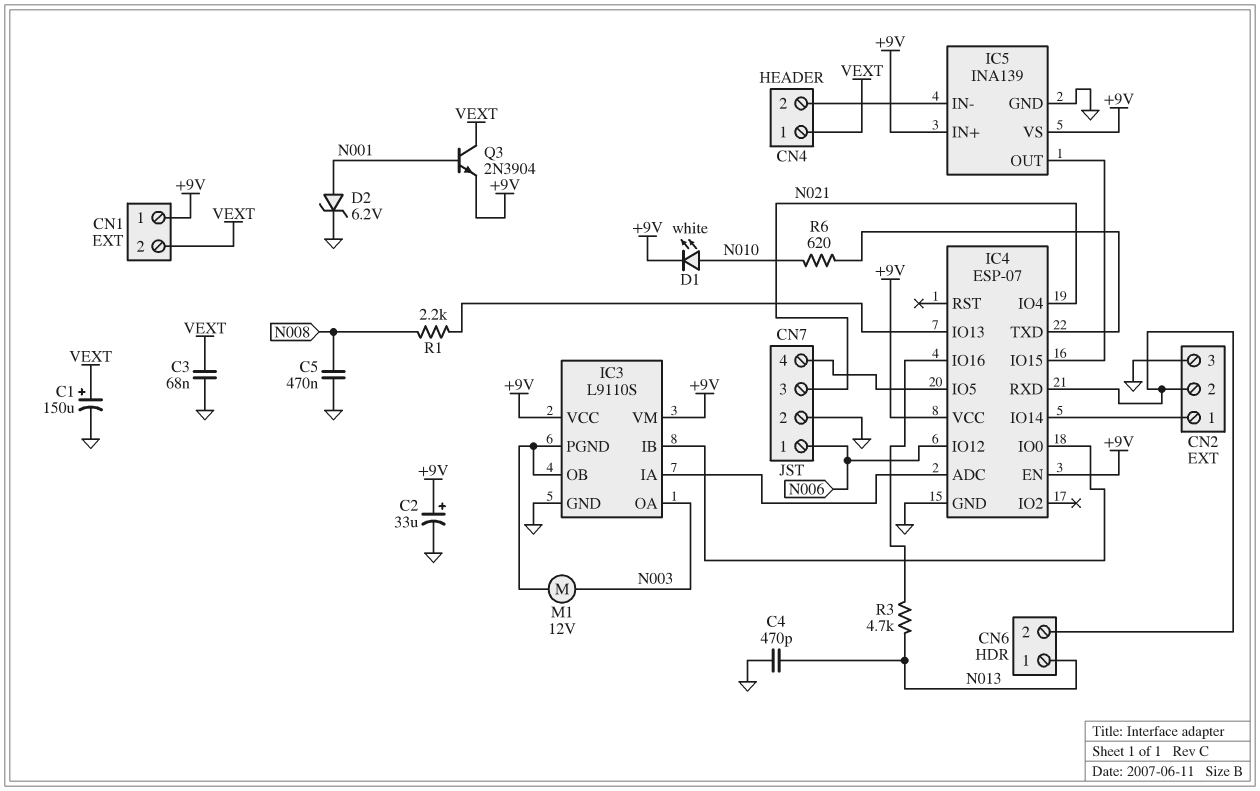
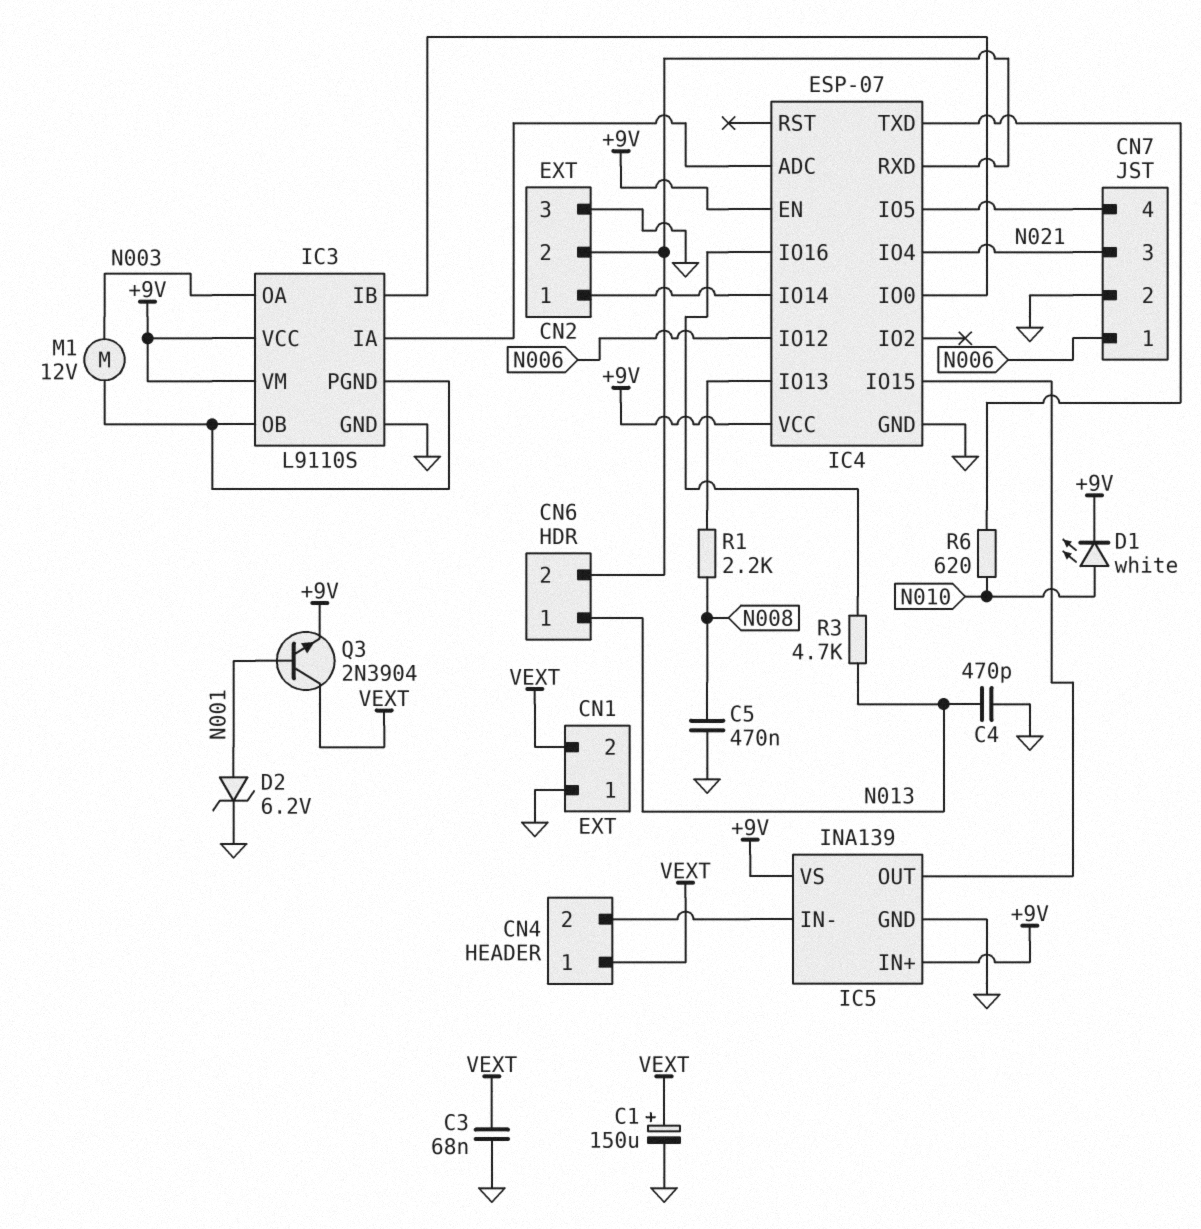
C2: 33uF (plus +9V, minus GND) -> none
CN1 pin 1: +9V -> GND

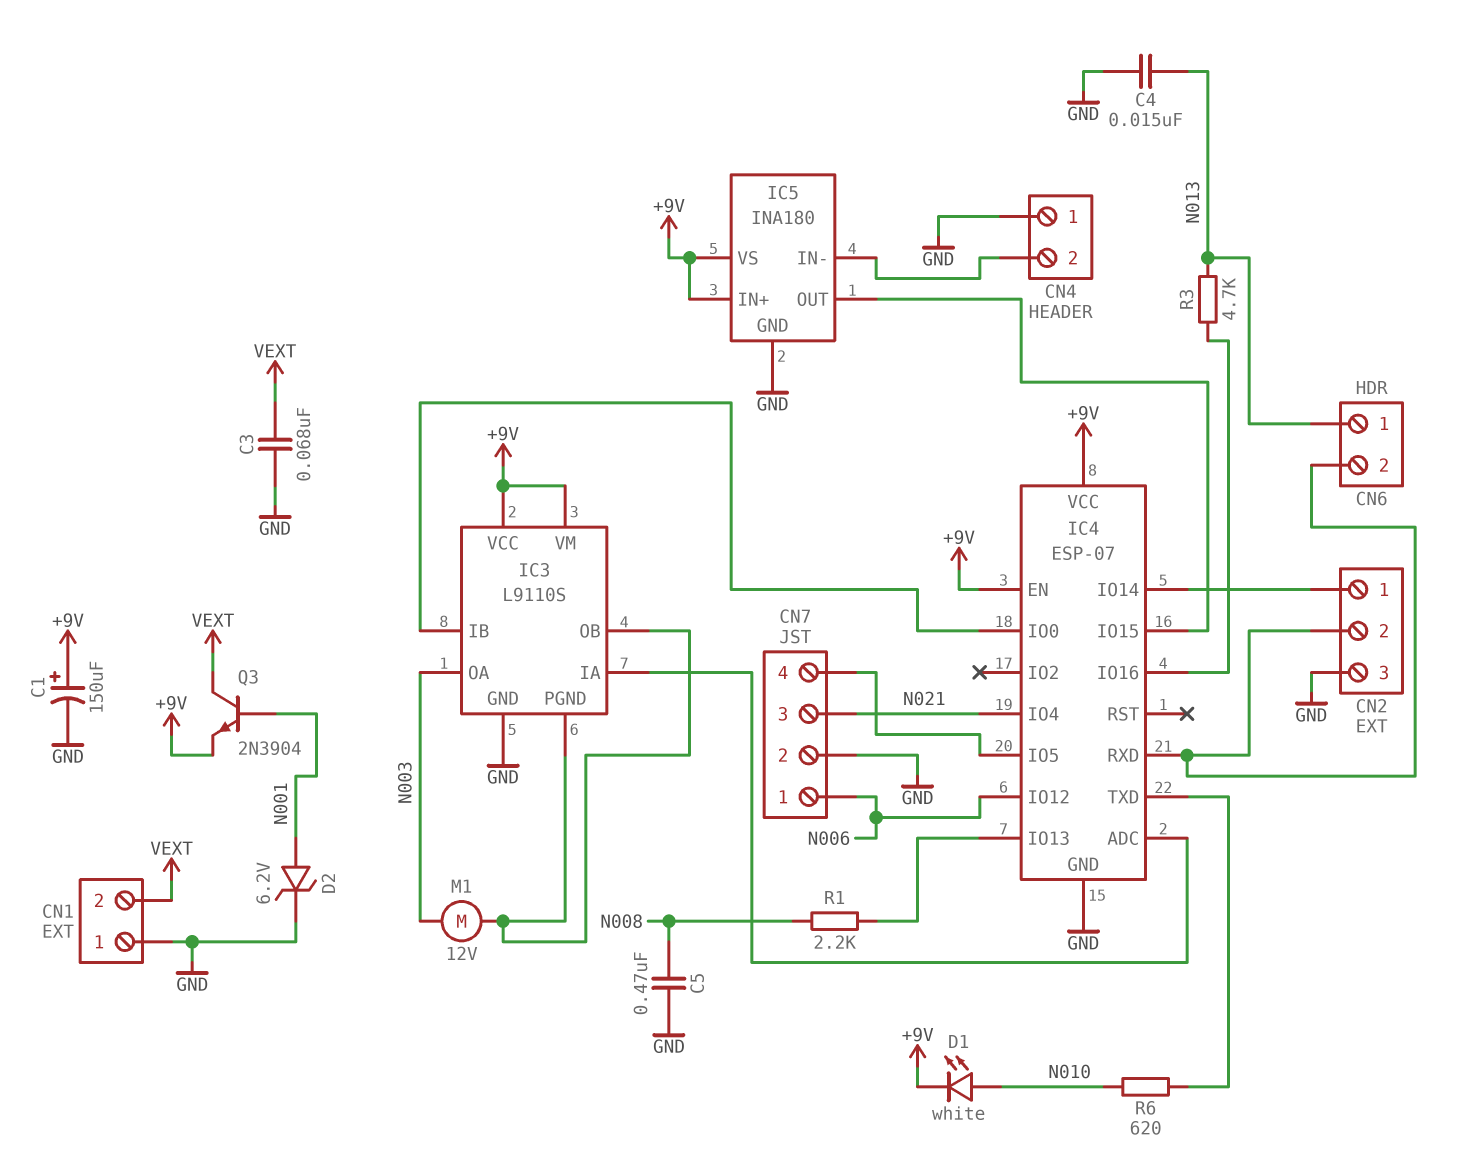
C1: 150uF (plus VEXT, minus GND) -> 150uF (plus +9V, minus GND)
C4: 470pF (GND, N013) -> 15nF (GND, N013)
CN4 pin 1: VEXT -> GND
IC5: INA139 -> INA180

